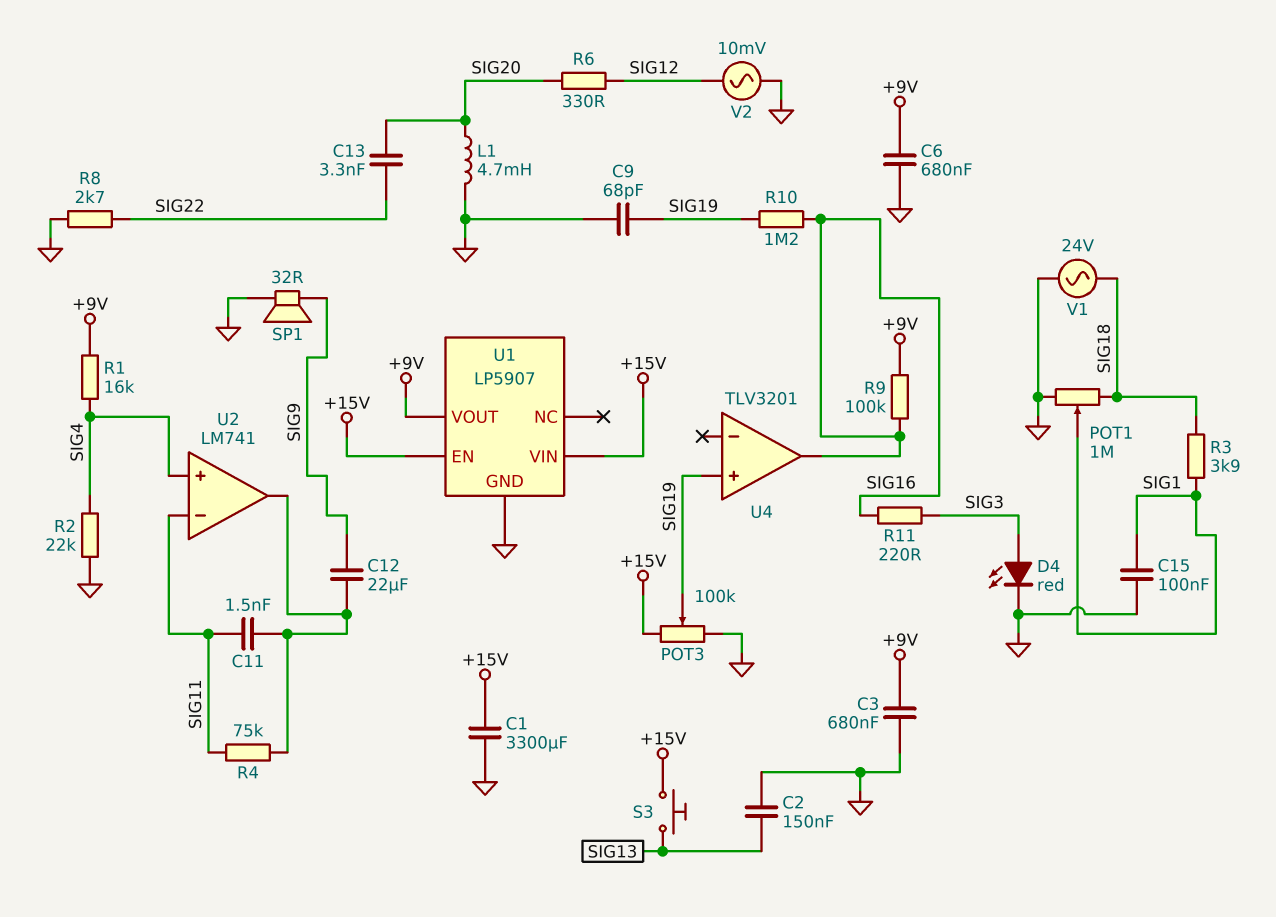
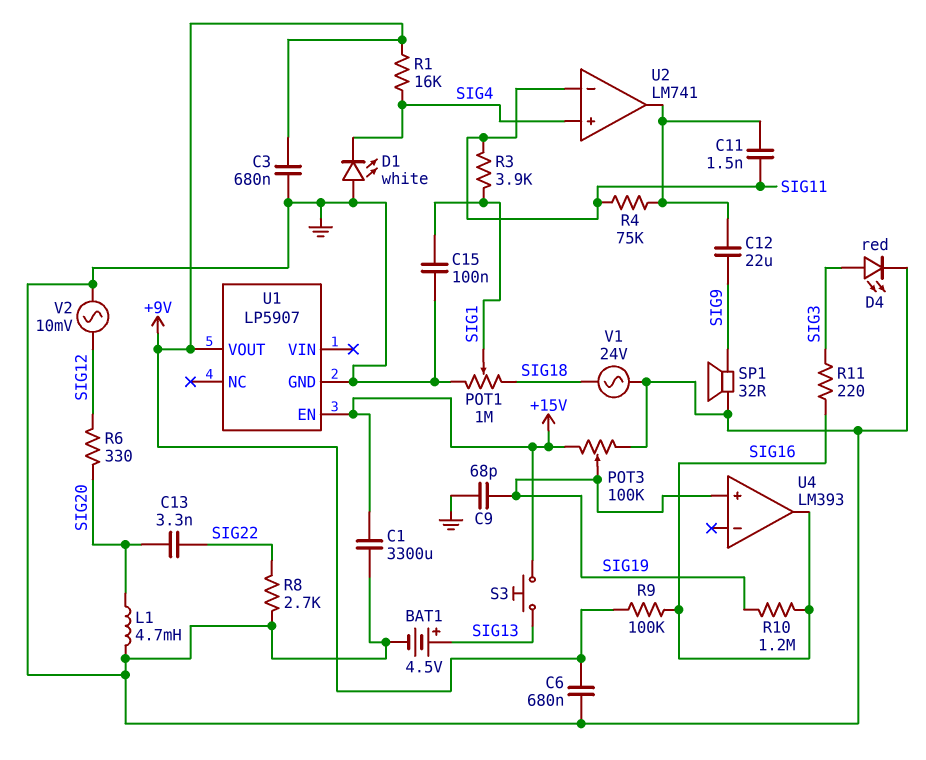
BAT1: none -> 4.5V (plus SIG13, minus GND)
C2: 150nF (GND, SIG13) -> none
D1: none -> LED white (A GND, K SIG4)
R2: 22k (GND, SIG4) -> none
R3: 3.9k (SIG1, SIG18) -> 3.9k (SIG1, SIG11)
U1 pin VIN: +15V -> none
U4: TLV3201 -> LM393

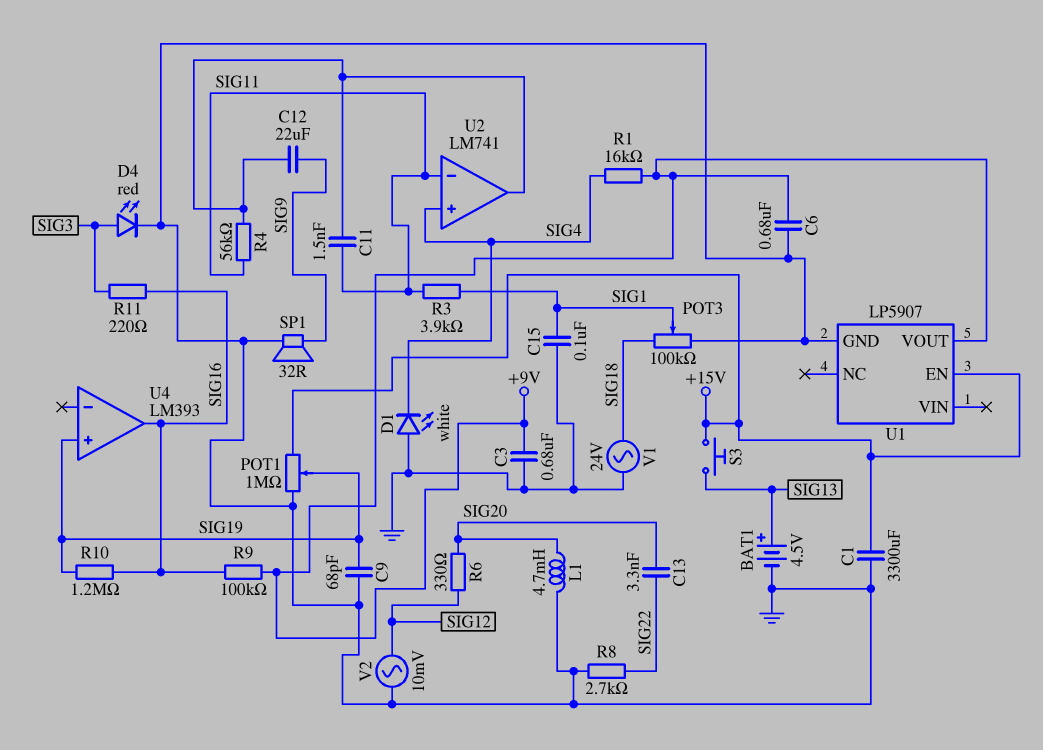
POT1: 1M (GND, SIG18, wiper SIG1) -> 1M (+15V, GND, wiper SIG19)
POT3: 100k (+15V, GND, wiper SIG19) -> 100k (GND, SIG18, wiper SIG1)
R4: 75k (SIG11, U2/out) -> 56k (SIG11, U2/out)

